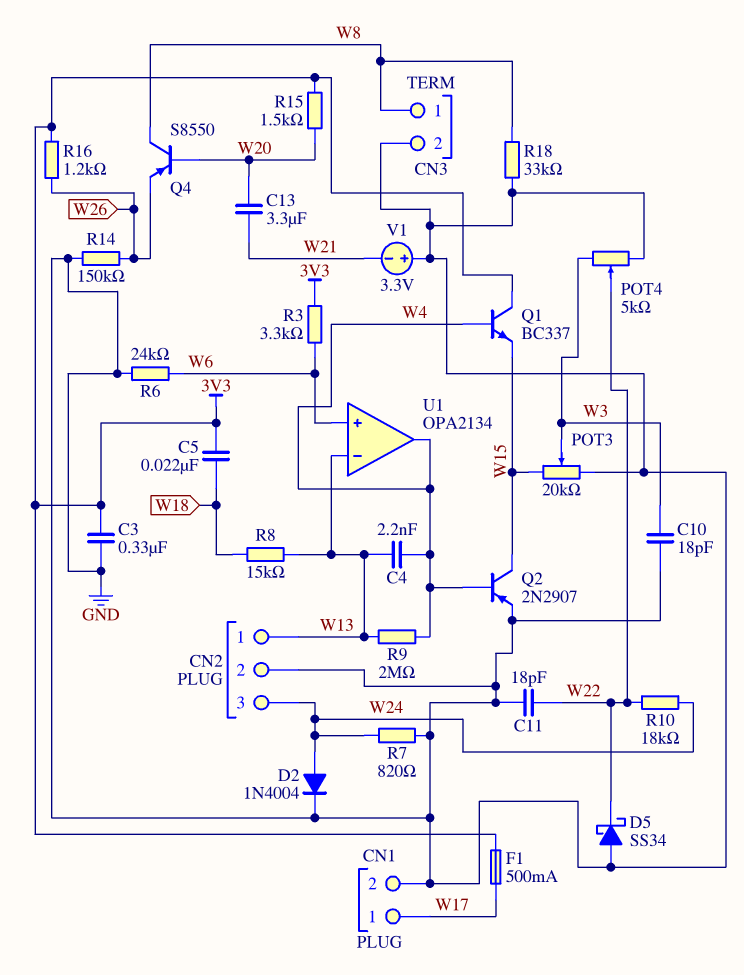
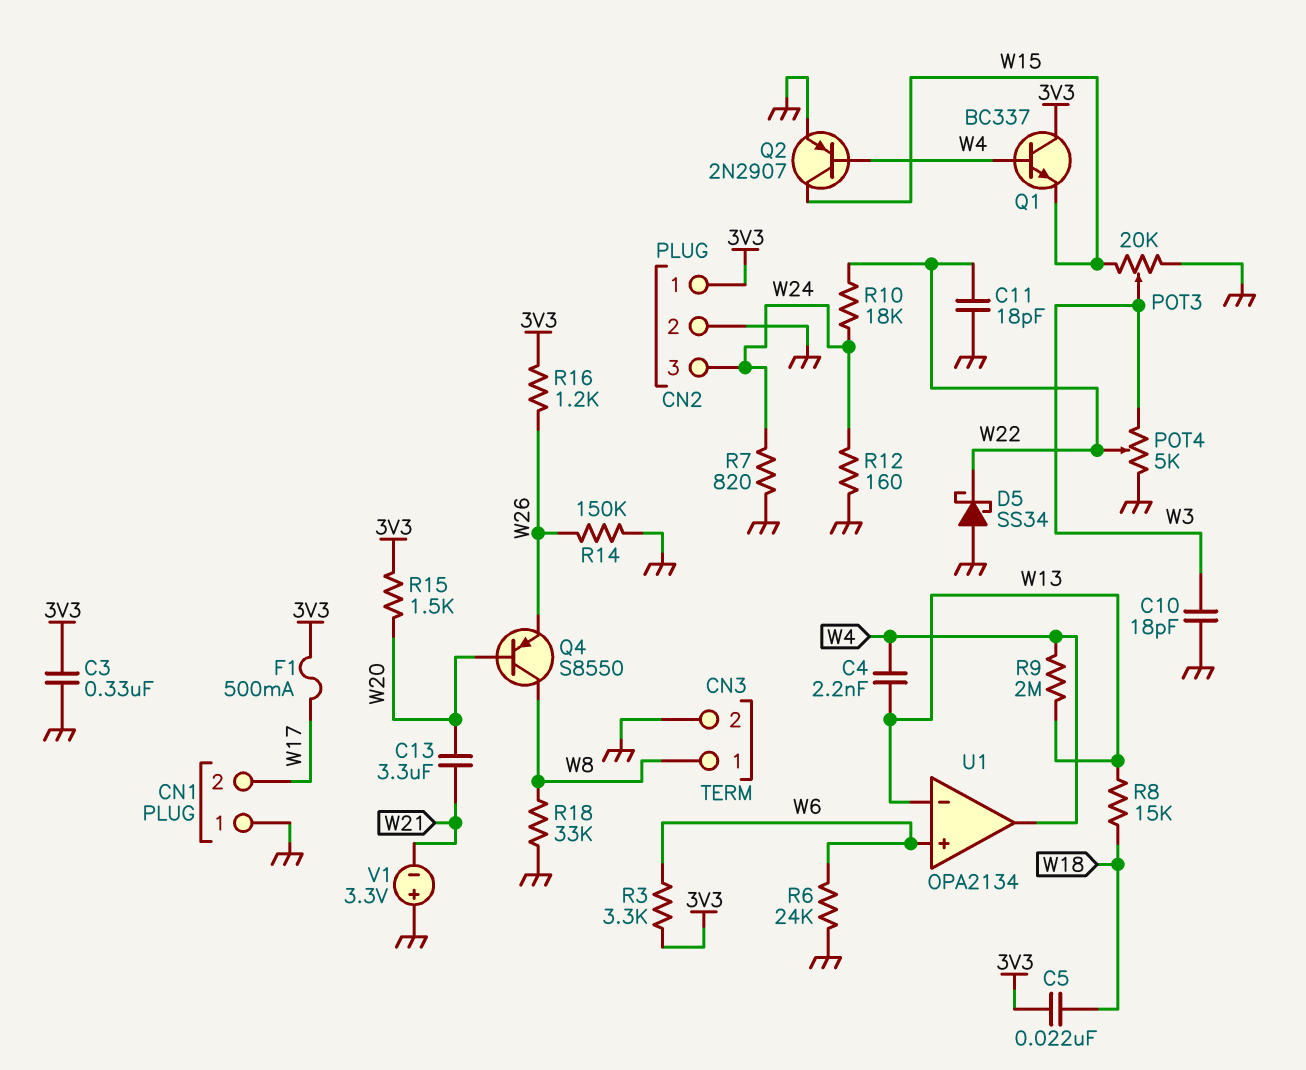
CN1 pin 1: W17 -> GND
CN1 pin 2: GND -> W17
CN2 pin 1: W13 -> 3V3
D2: diode 1N4004 (A W24, K GND) -> none
R12: none -> 160 (GND, W24)

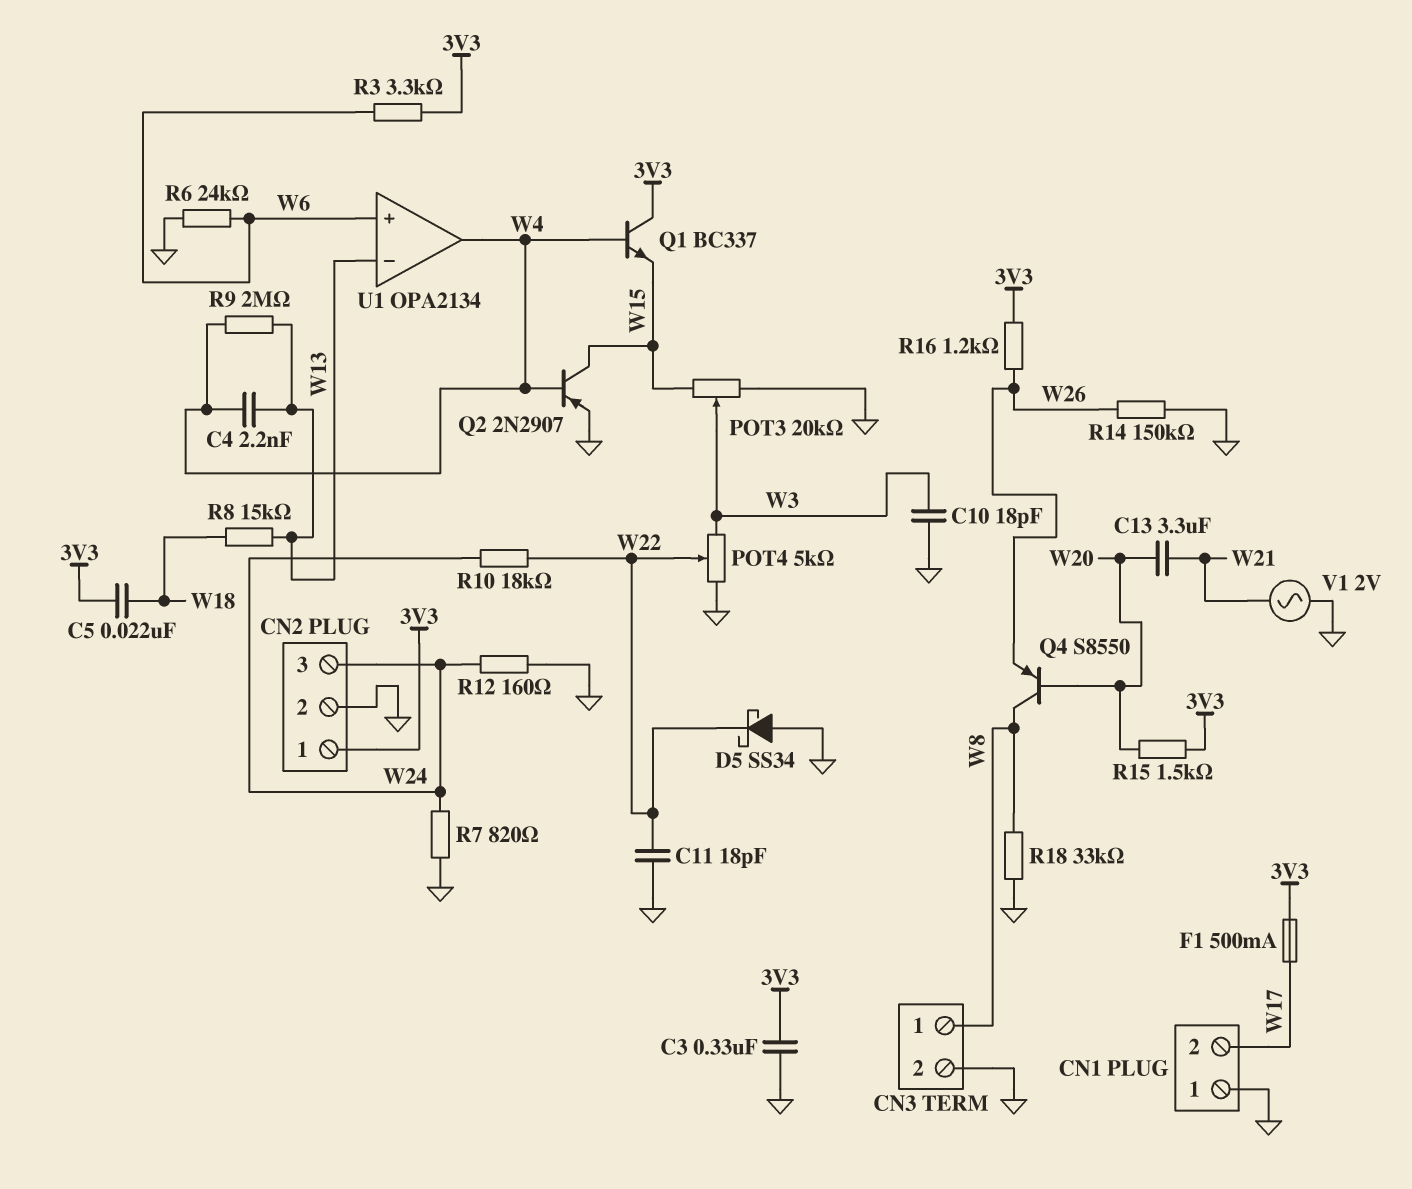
V1: 3.3V (plus GND, minus W21) -> AC 2V (GND, W21)

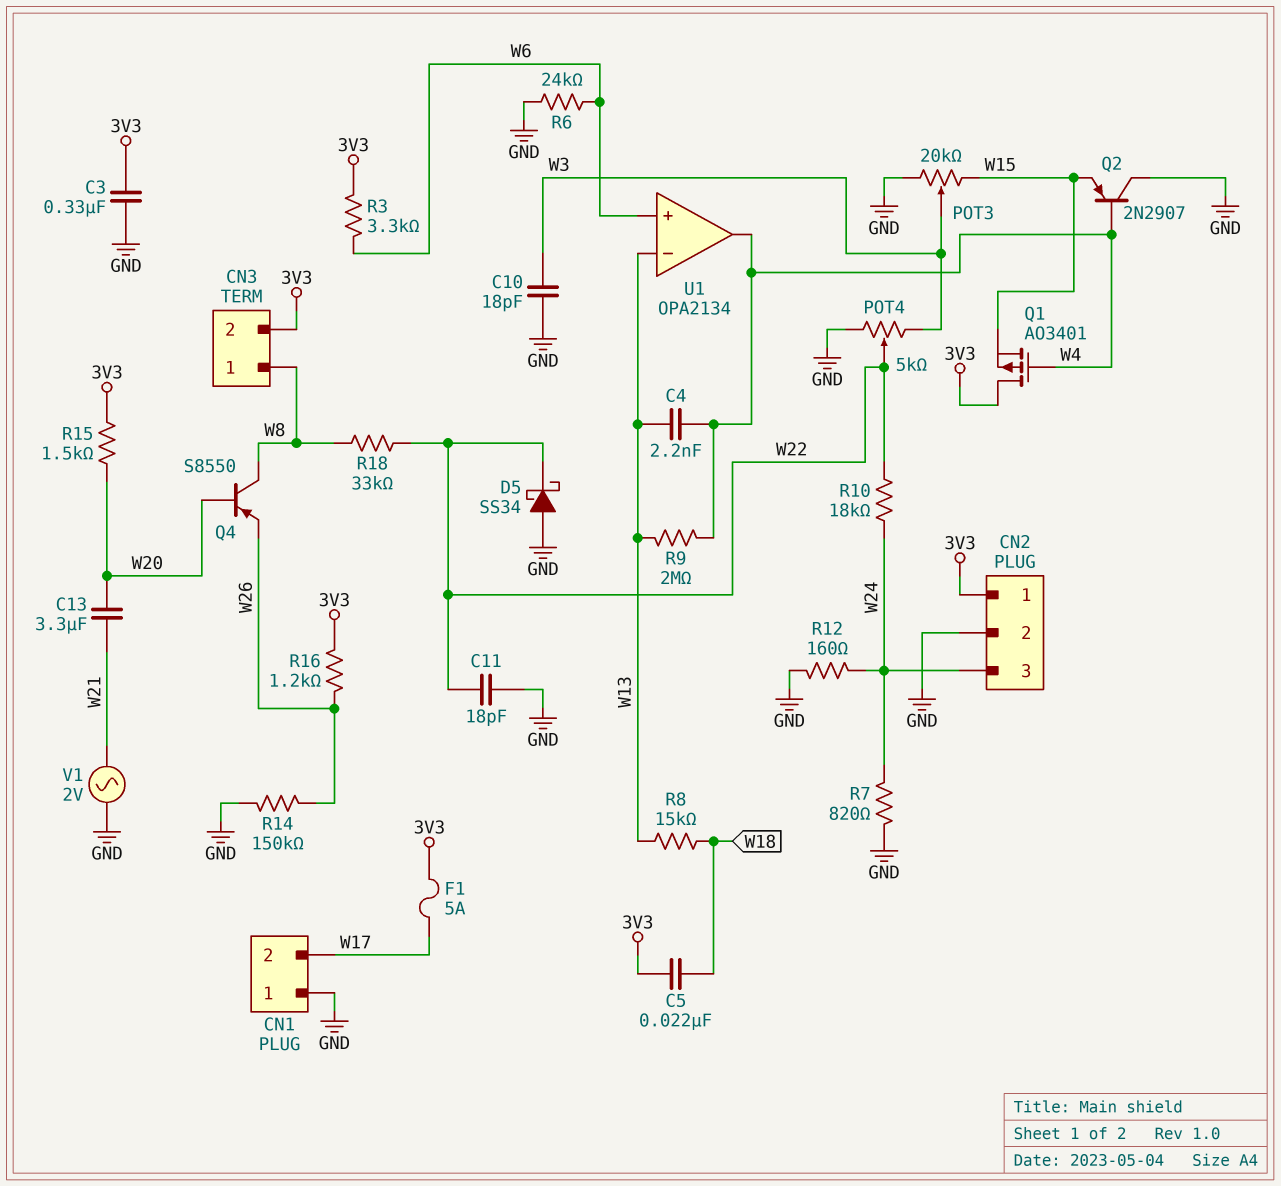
CN3 pin 2: GND -> 3V3
F1: 500mA (3V3, W17) -> 5A (3V3, W17)
Q1: NPN BC337 (B W4, C 3V3, E W15) -> PMOS AO3401 (G W4, D 3V3, S W15)
Q2: PNP 2N2907 (B W4, C W15, E GND) -> PNP 2N2907 (B W4, C GND, E W15)
R18: 33k (GND, W8) -> 33k (W8, W22)

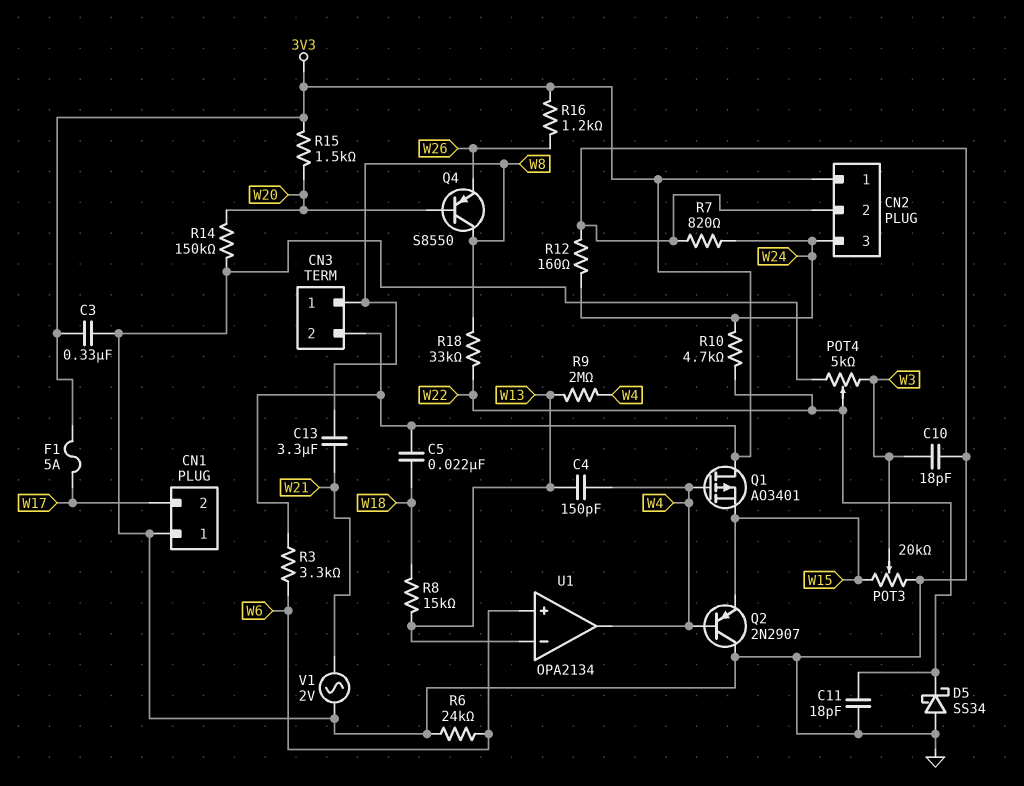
C4: 2.2nF (W4, W13) -> 150pF (W4, W13)
C13: 3.3uF (W20, W21) -> 3.3uF (W8, W21)
R10: 18k (W22, W24) -> 4.7k (W22, W24)
R14: 150k (GND, W26) -> 150k (GND, W20)

